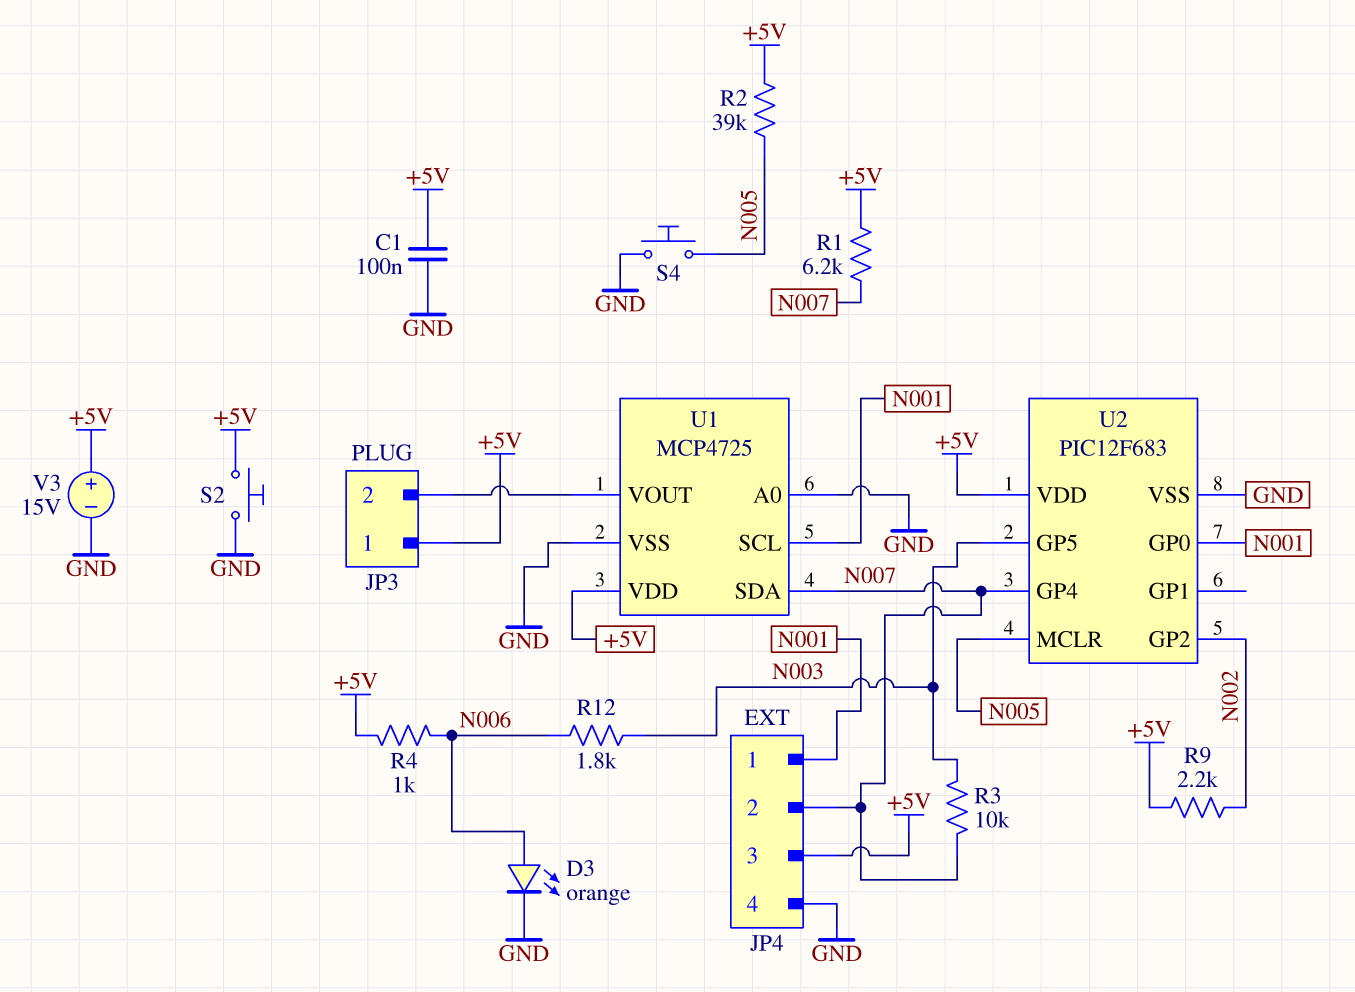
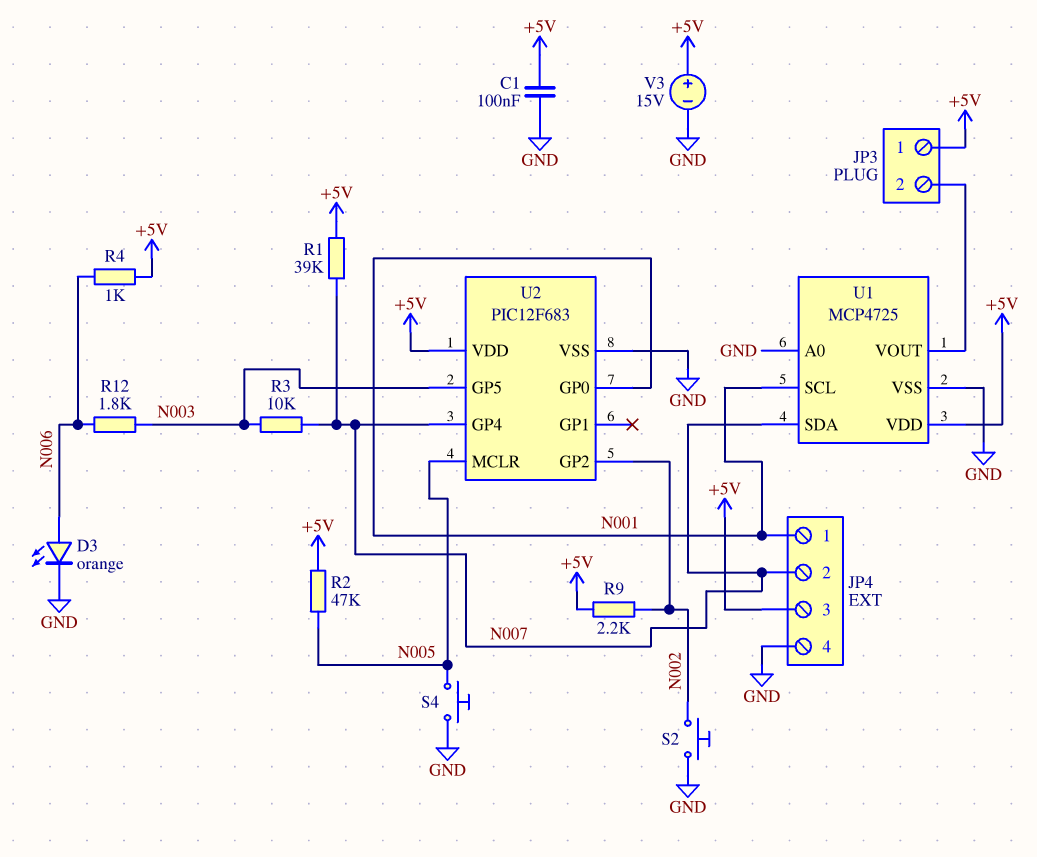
R1: 6.2k (+5V, N007) -> 39k (+5V, N007)
R2: 39k (+5V, N005) -> 47k (+5V, N005)
S2: button (+5V, GND) -> button (GND, N002)

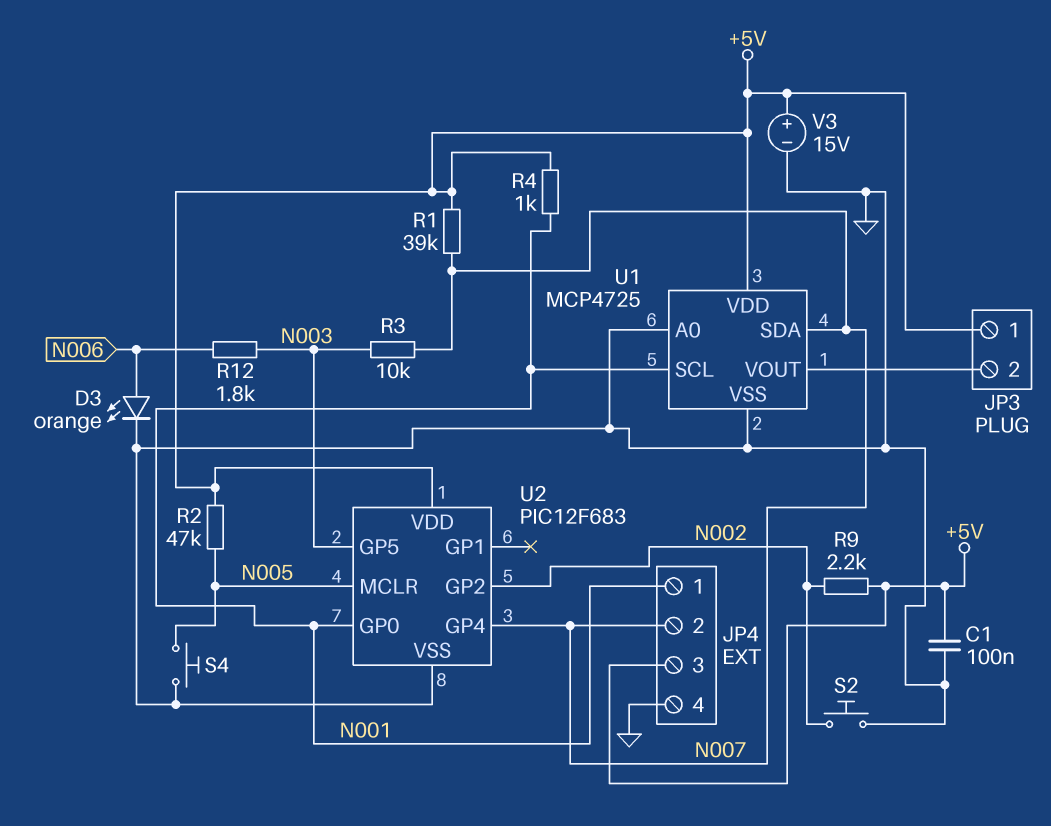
R4: 1k (+5V, N006) -> 1k (+5V, N001)

